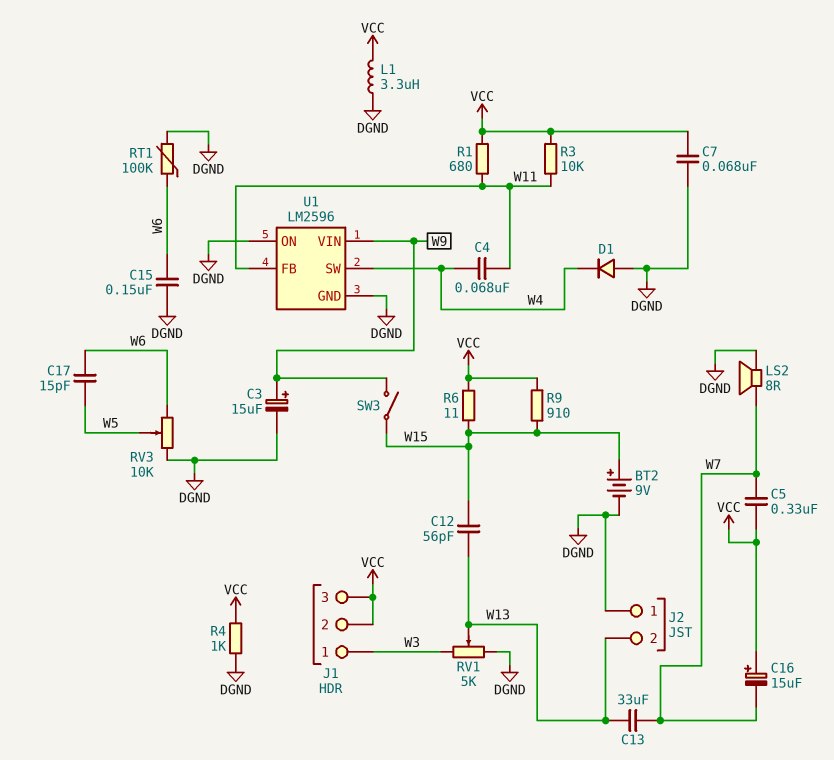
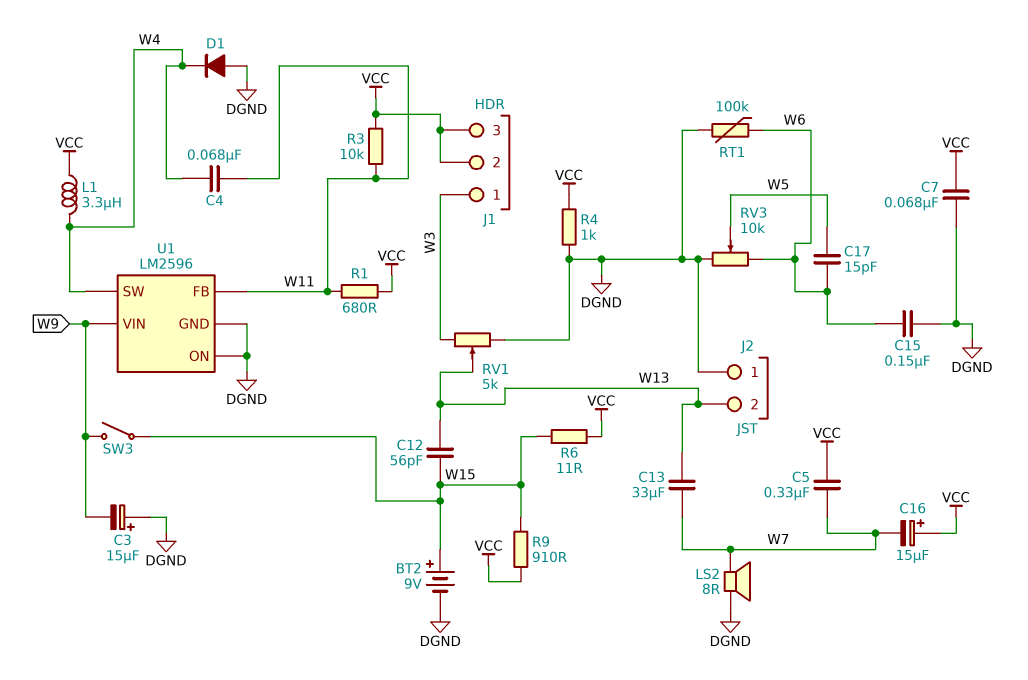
C3: 15uF (plus W9, minus DGND) -> 15uF (plus DGND, minus W9)
L1: 3.3uH (DGND, VCC) -> 3.3uH (VCC, W4)

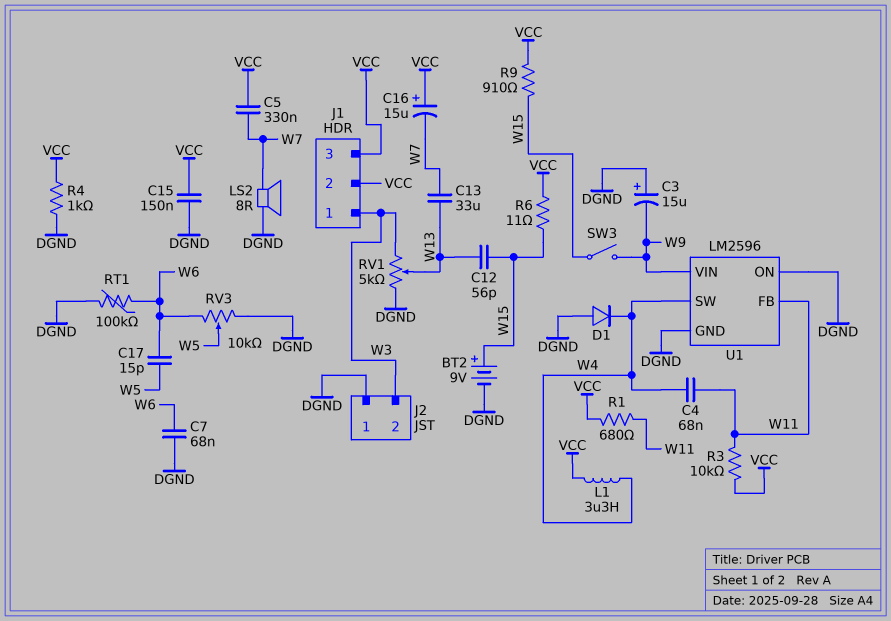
C7: 68nF (DGND, VCC) -> 68nF (DGND, W6)
C15: 150nF (DGND, W6) -> 150nF (DGND, VCC)
J2 pin 2: W13 -> W3

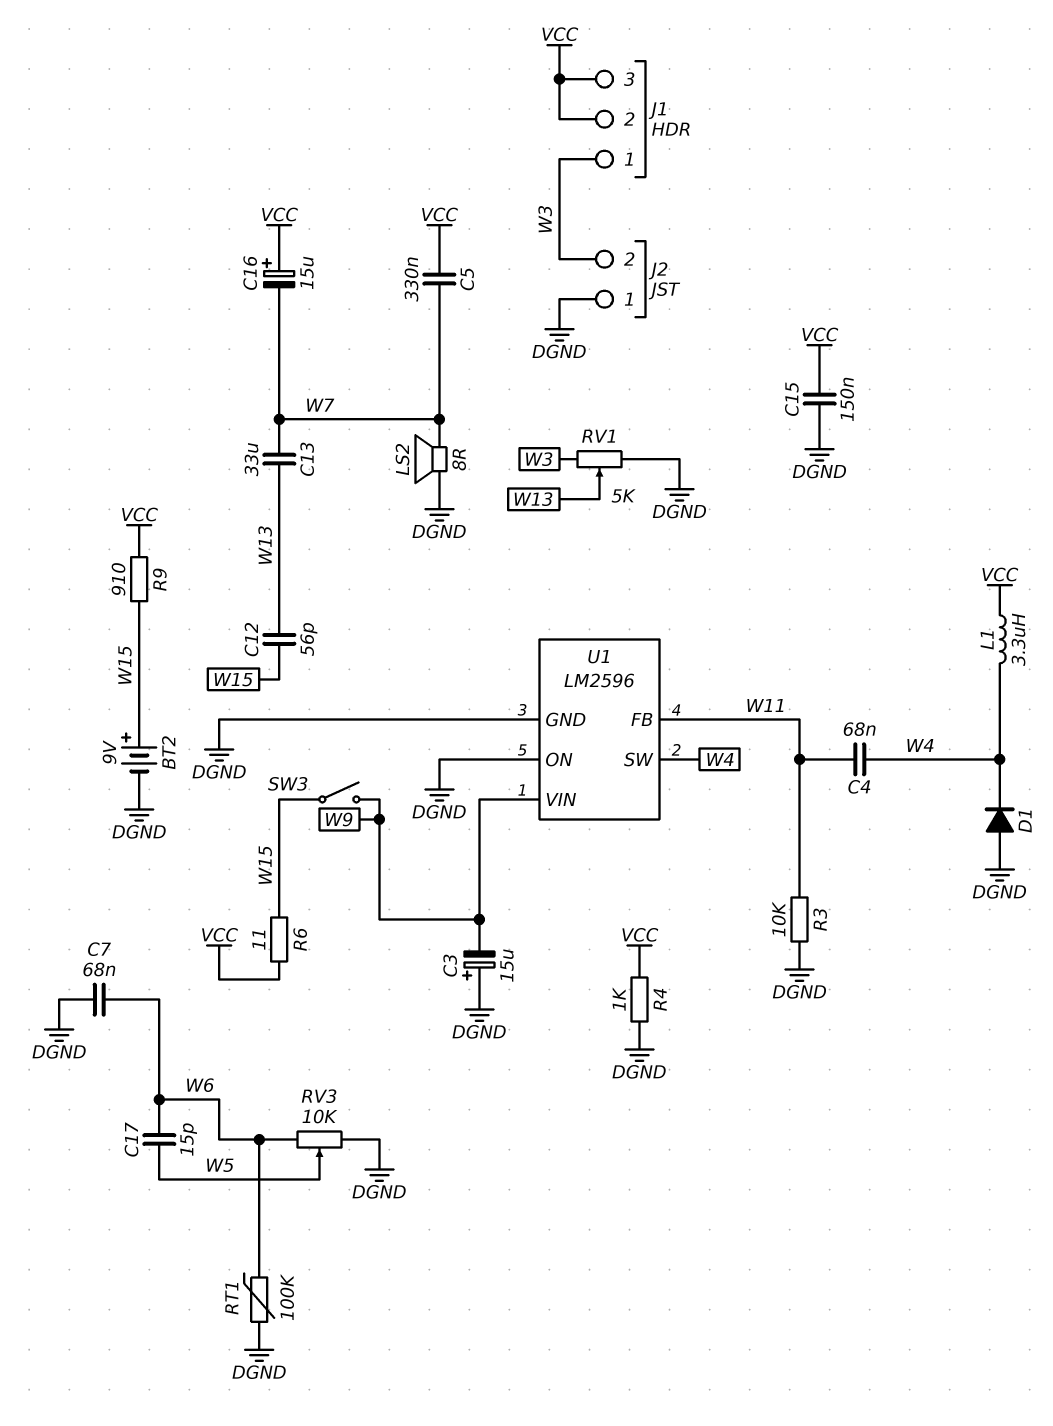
R1: 680 (VCC, W11) -> none
R3: 10k (VCC, W11) -> 10k (DGND, W11)

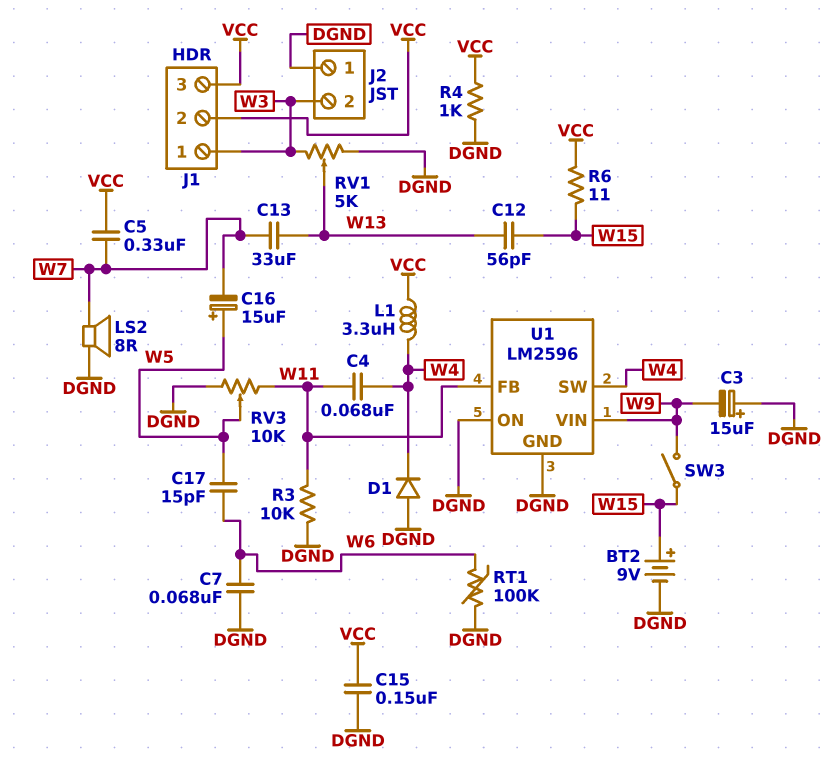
C16: 15uF (plus VCC, minus W7) -> 15uF (plus W5, minus W7)
R9: 910 (VCC, W15) -> none
RV3: 10k (DGND, W6, wiper W5) -> 10k (DGND, W11, wiper W5)

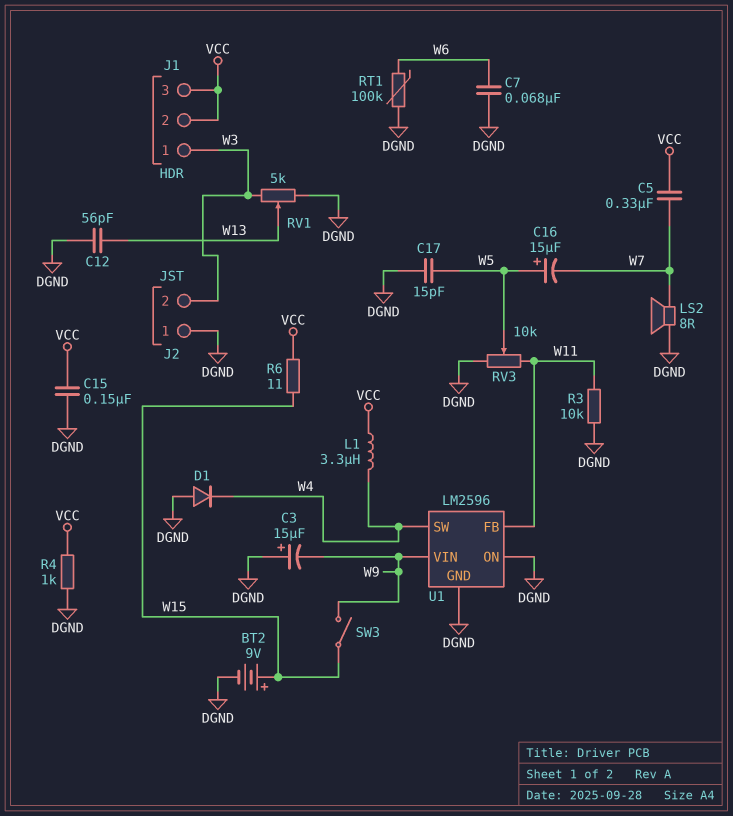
C4: 68nF (W4, W11) -> none
C12: 56pF (W13, W15) -> 56pF (DGND, W13)
C13: 33uF (W7, W13) -> none
C17: 15pF (W5, W6) -> 15pF (DGND, W5)

